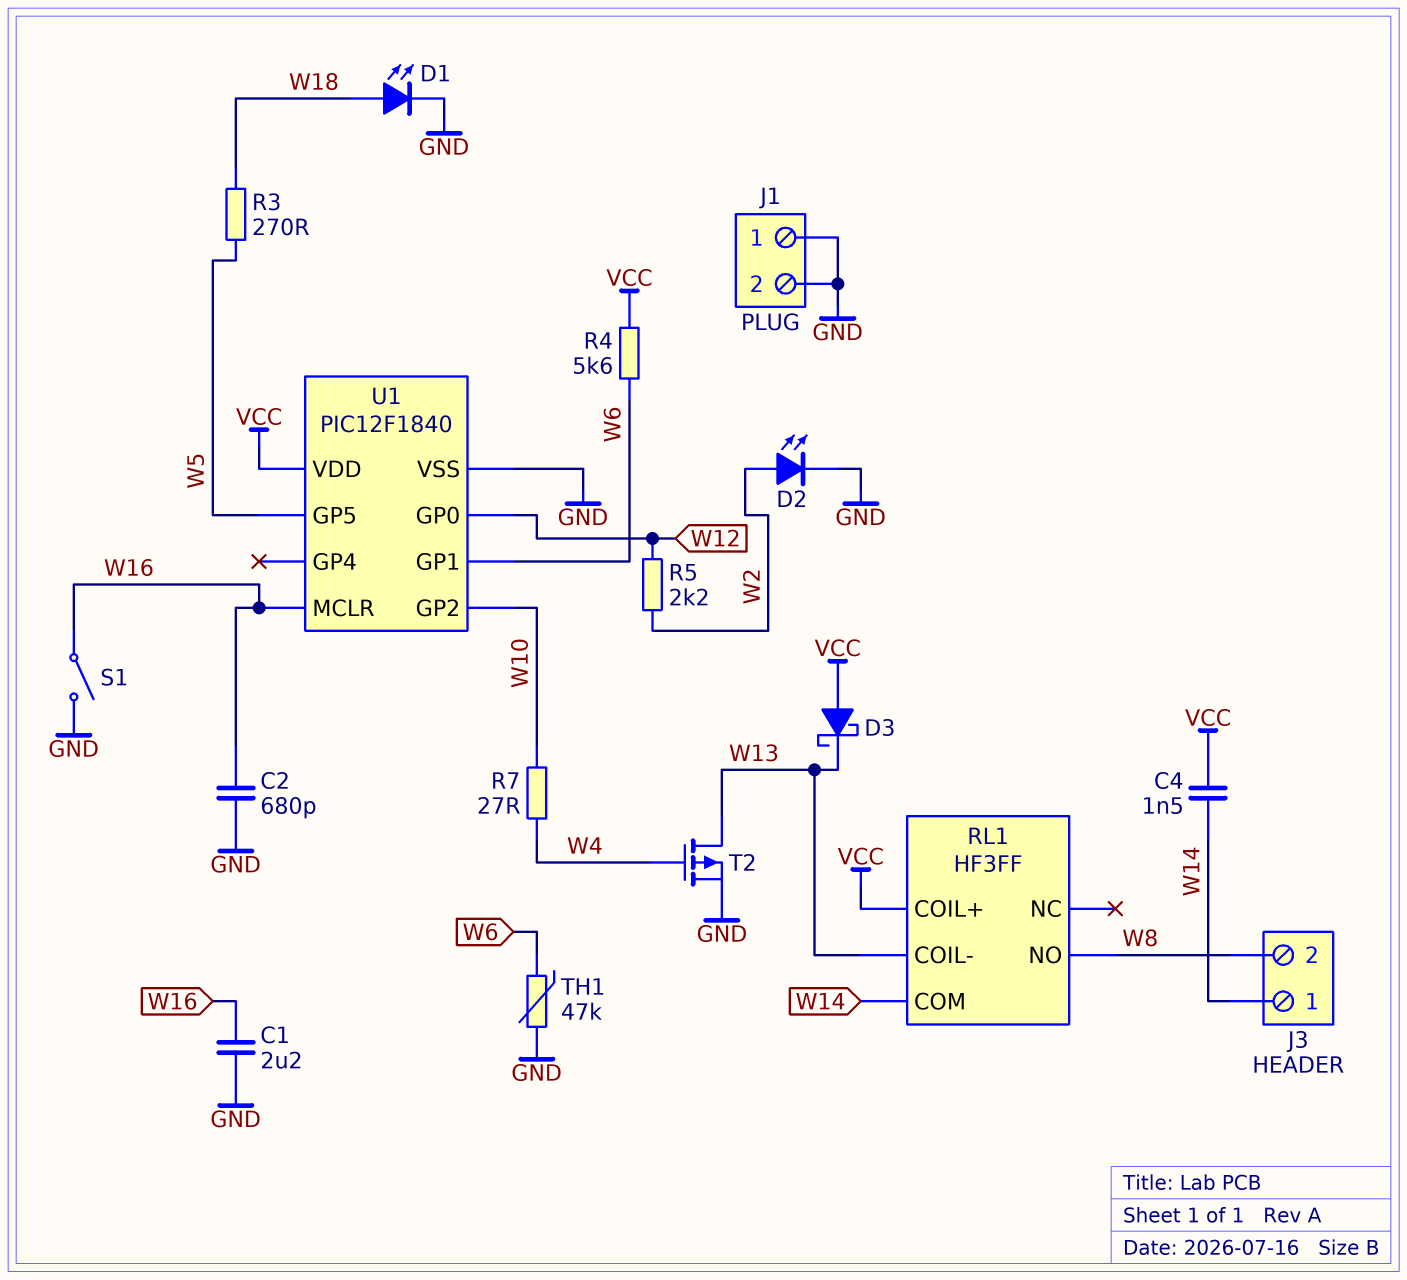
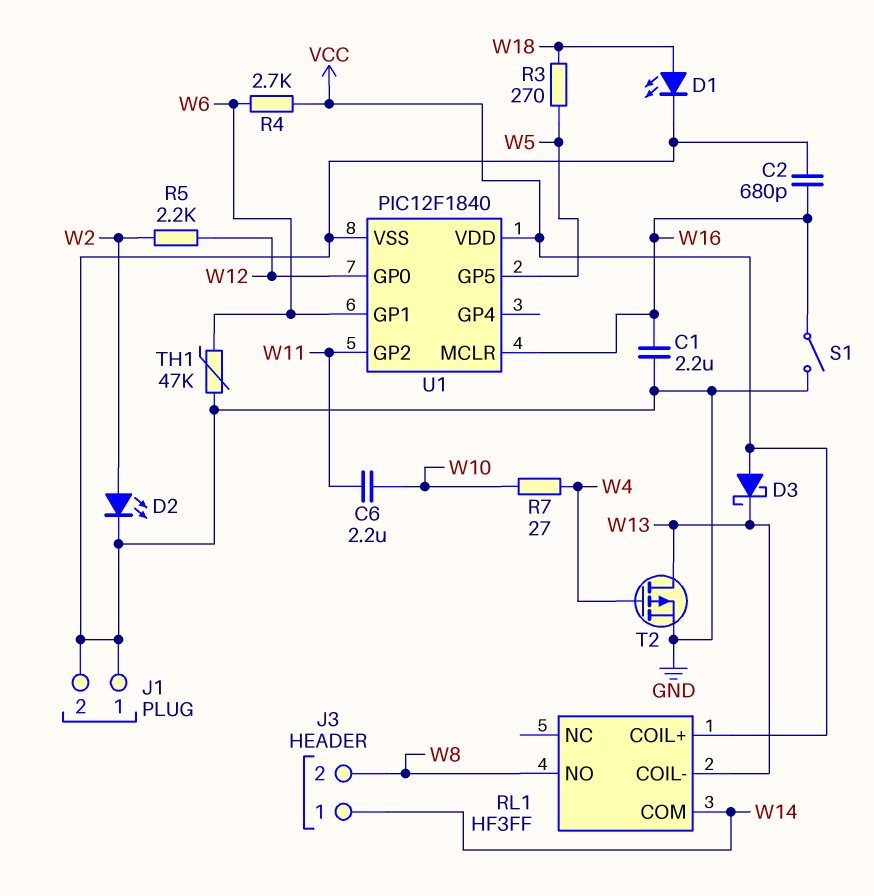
C4: 1.5nF (VCC, W14) -> none
C6: none -> 2.2uF (W10, W11)
R4: 5.6k (VCC, W6) -> 2.7k (VCC, W6)
U1 pin GP2: W10 -> W11

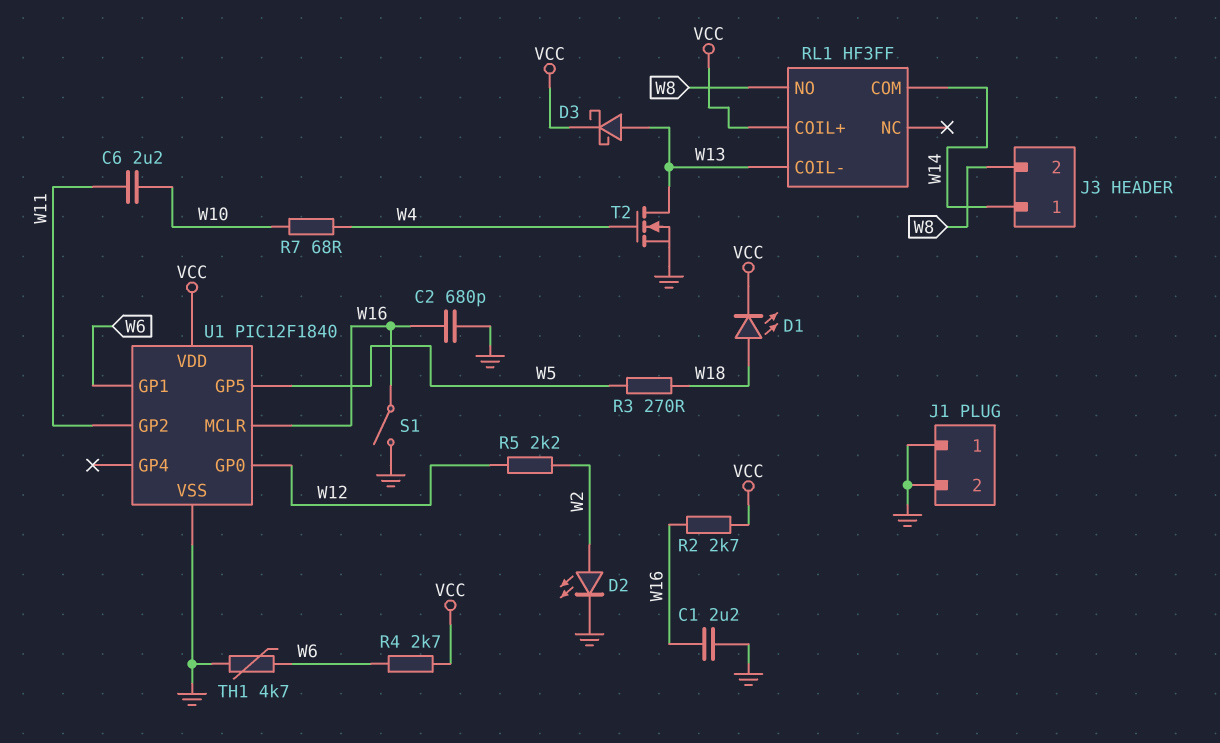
D1: LED (A W18, K GND) -> LED (A W18, K VCC)
D3: schottky (A VCC, K W13) -> schottky (A W13, K VCC)
R2: none -> 2.7k (VCC, W16)
R7: 27 (W4, W10) -> 68 (W4, W10)
T2: PMOS (G W4, D W13, S GND) -> NMOS (G W4, D W13, S GND)
TH1: 47k (GND, W6) -> 4.7k (GND, W6)

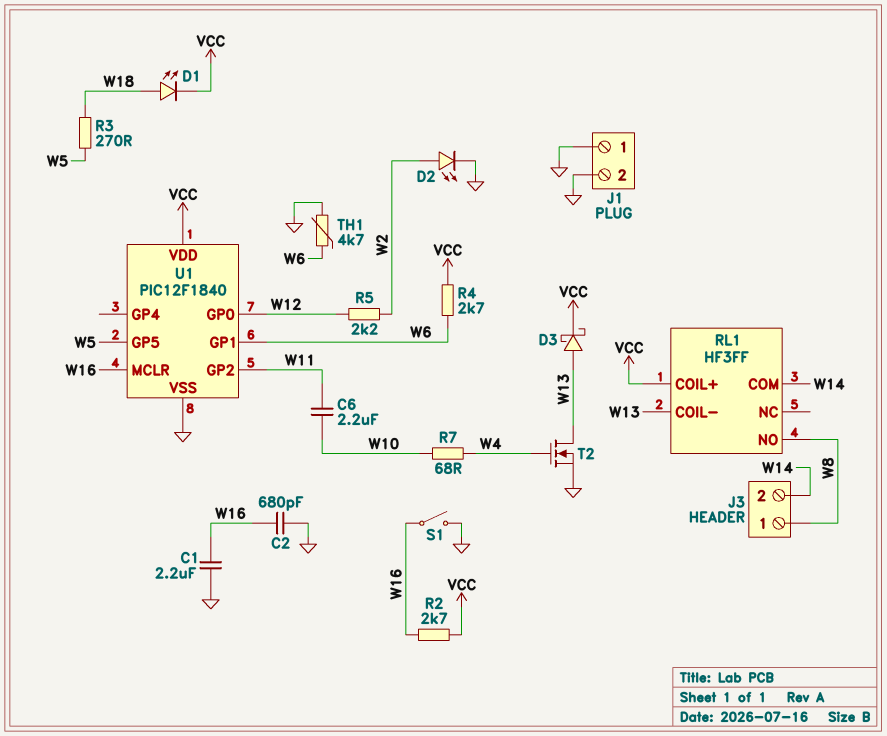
J3 pin 1: W14 -> W8
J3 pin 2: W8 -> W14

